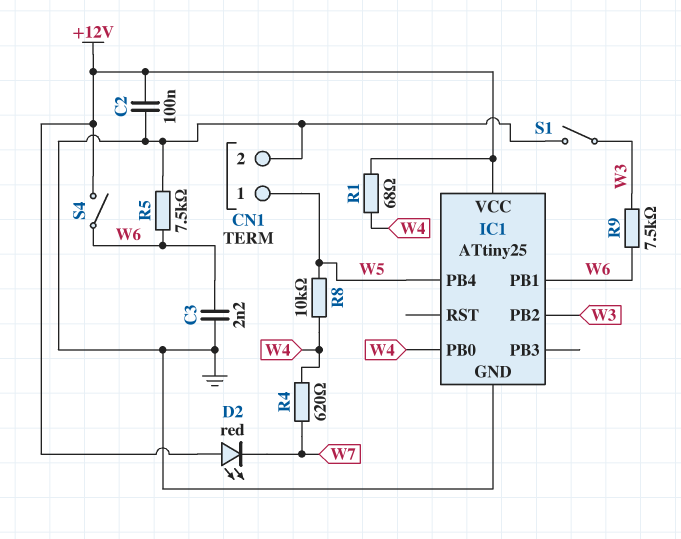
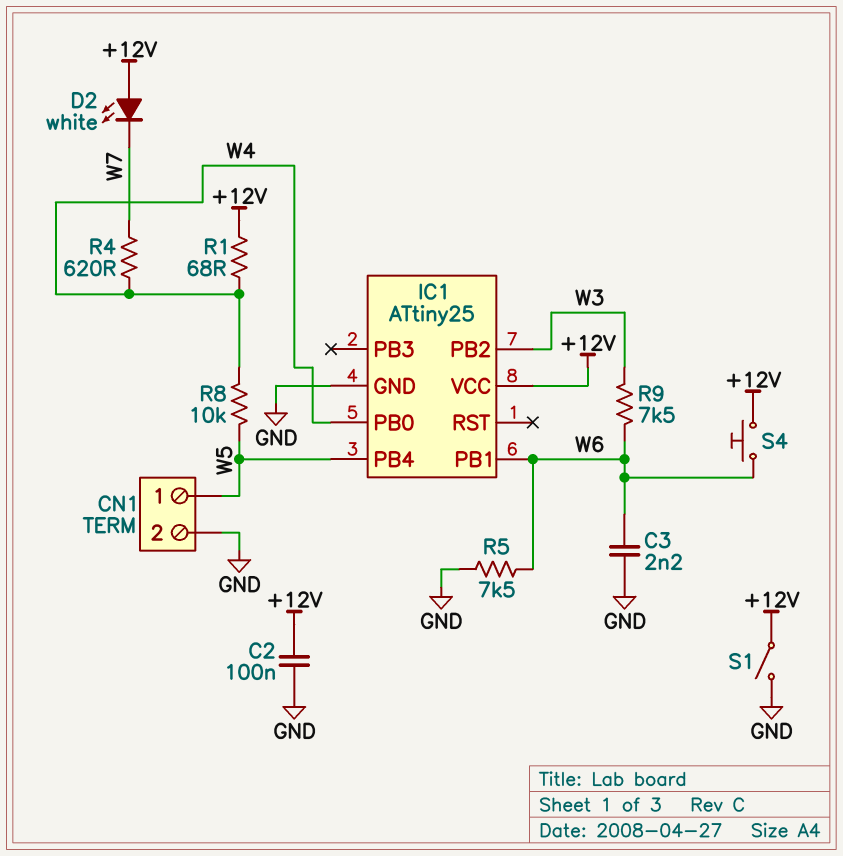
D2: LED red (A +12V, K W7) -> LED white (A +12V, K W7)
S1: switch (GND, W3) -> switch (+12V, GND)
S4: switch (+12V, W6) -> button (+12V, W6)

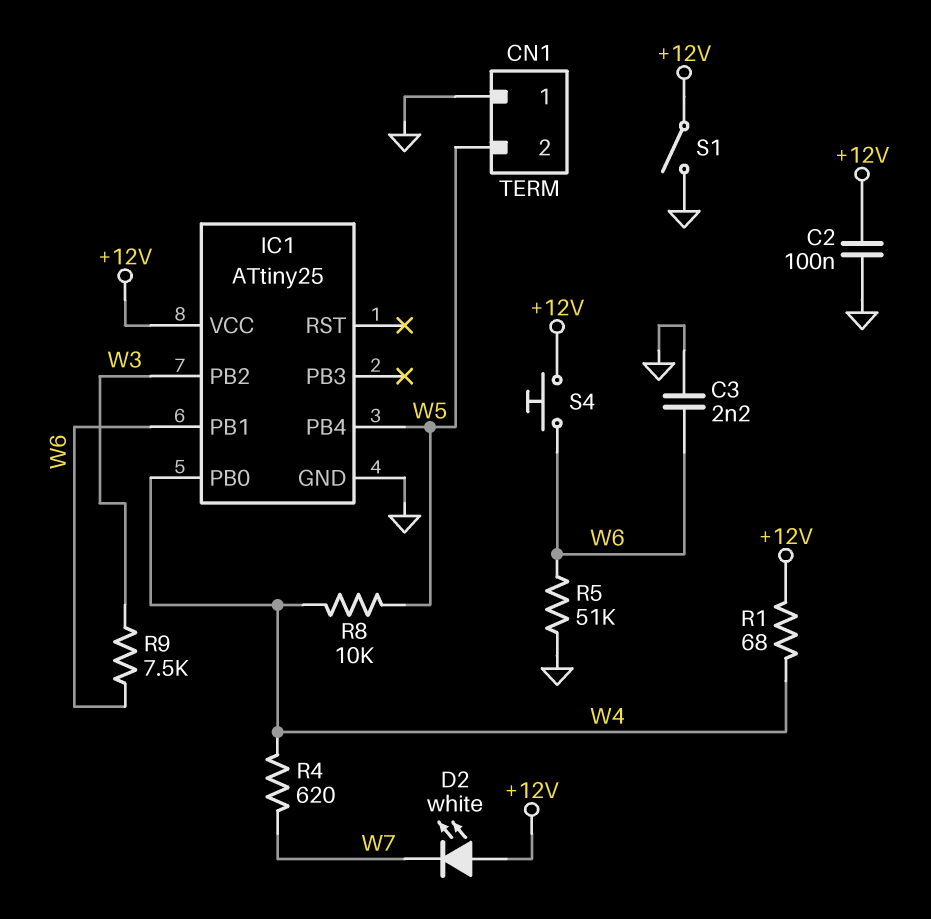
CN1 pin 1: W5 -> GND
CN1 pin 2: GND -> W5
R5: 7.5k (GND, W6) -> 51k (GND, W6)

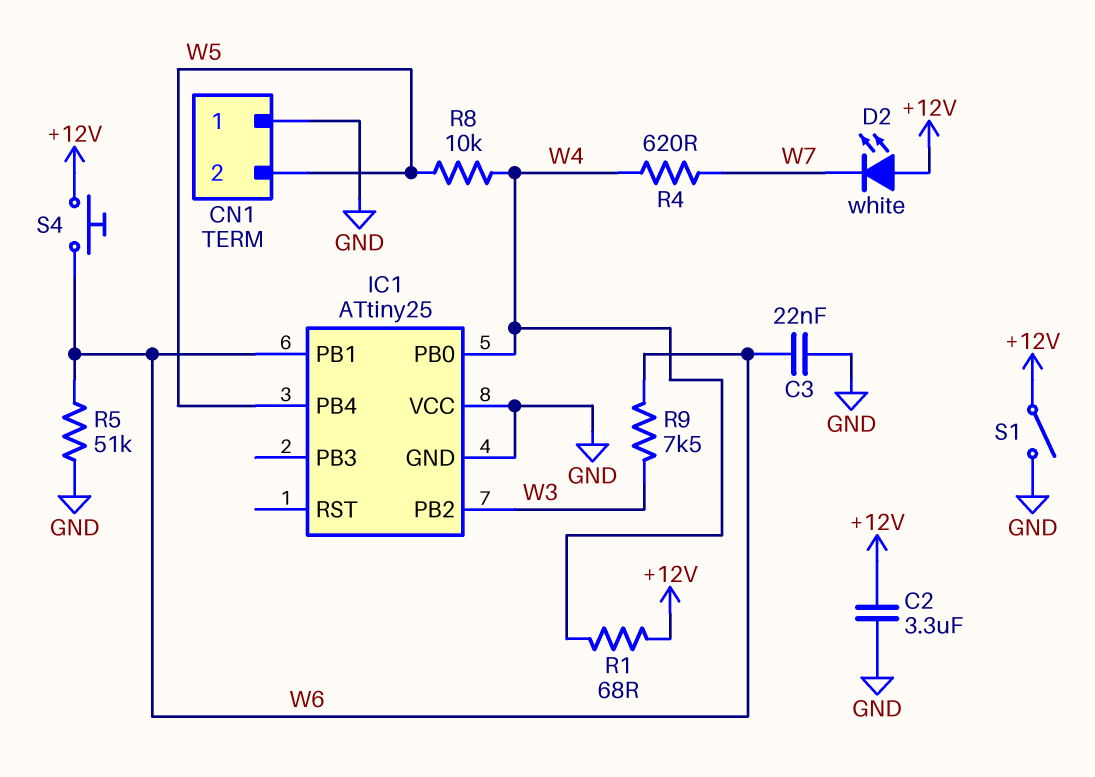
C2: 100nF (+12V, GND) -> 3.3uF (+12V, GND)
C3: 2.2nF (GND, W6) -> 22nF (GND, W6)
IC1 pin VCC: +12V -> GND

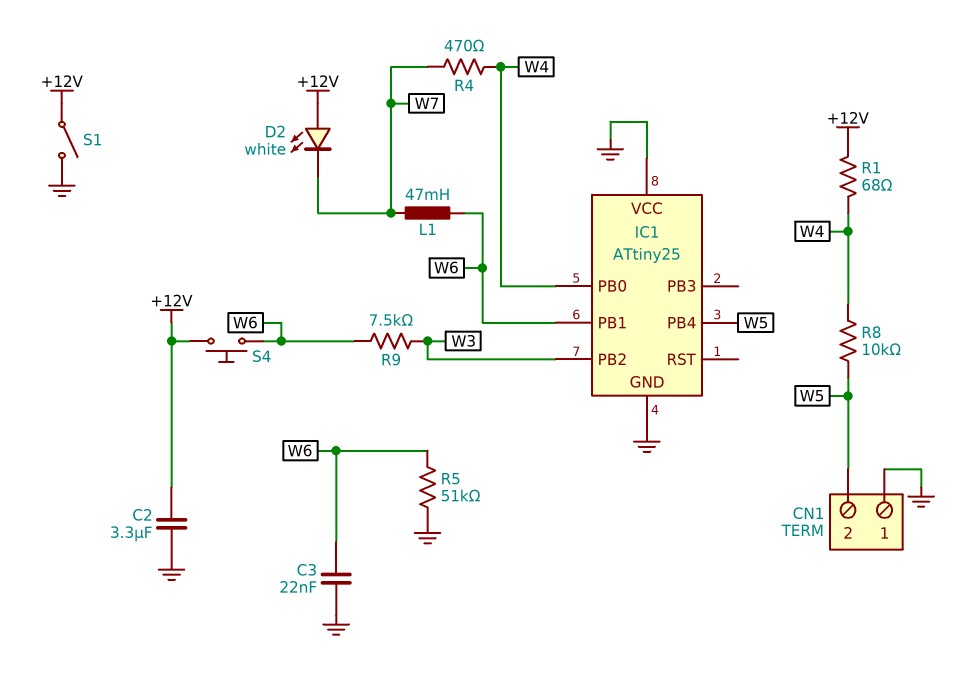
L1: none -> 47mH (W6, W7)
R4: 620 (W4, W7) -> 470 (W4, W7)

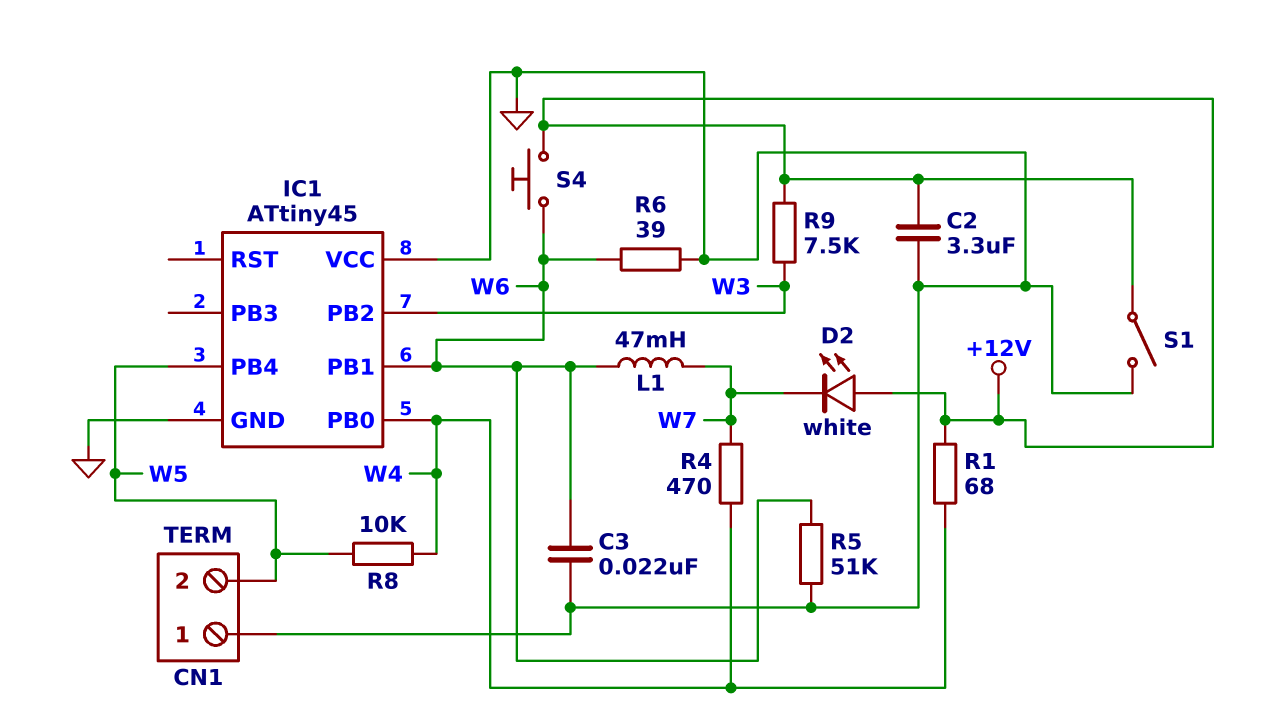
IC1: ATtiny25 -> ATtiny45
R6: none -> 39 (GND, W6)
R9: 7.5k (W3, W6) -> 7.5k (+12V, W3)

